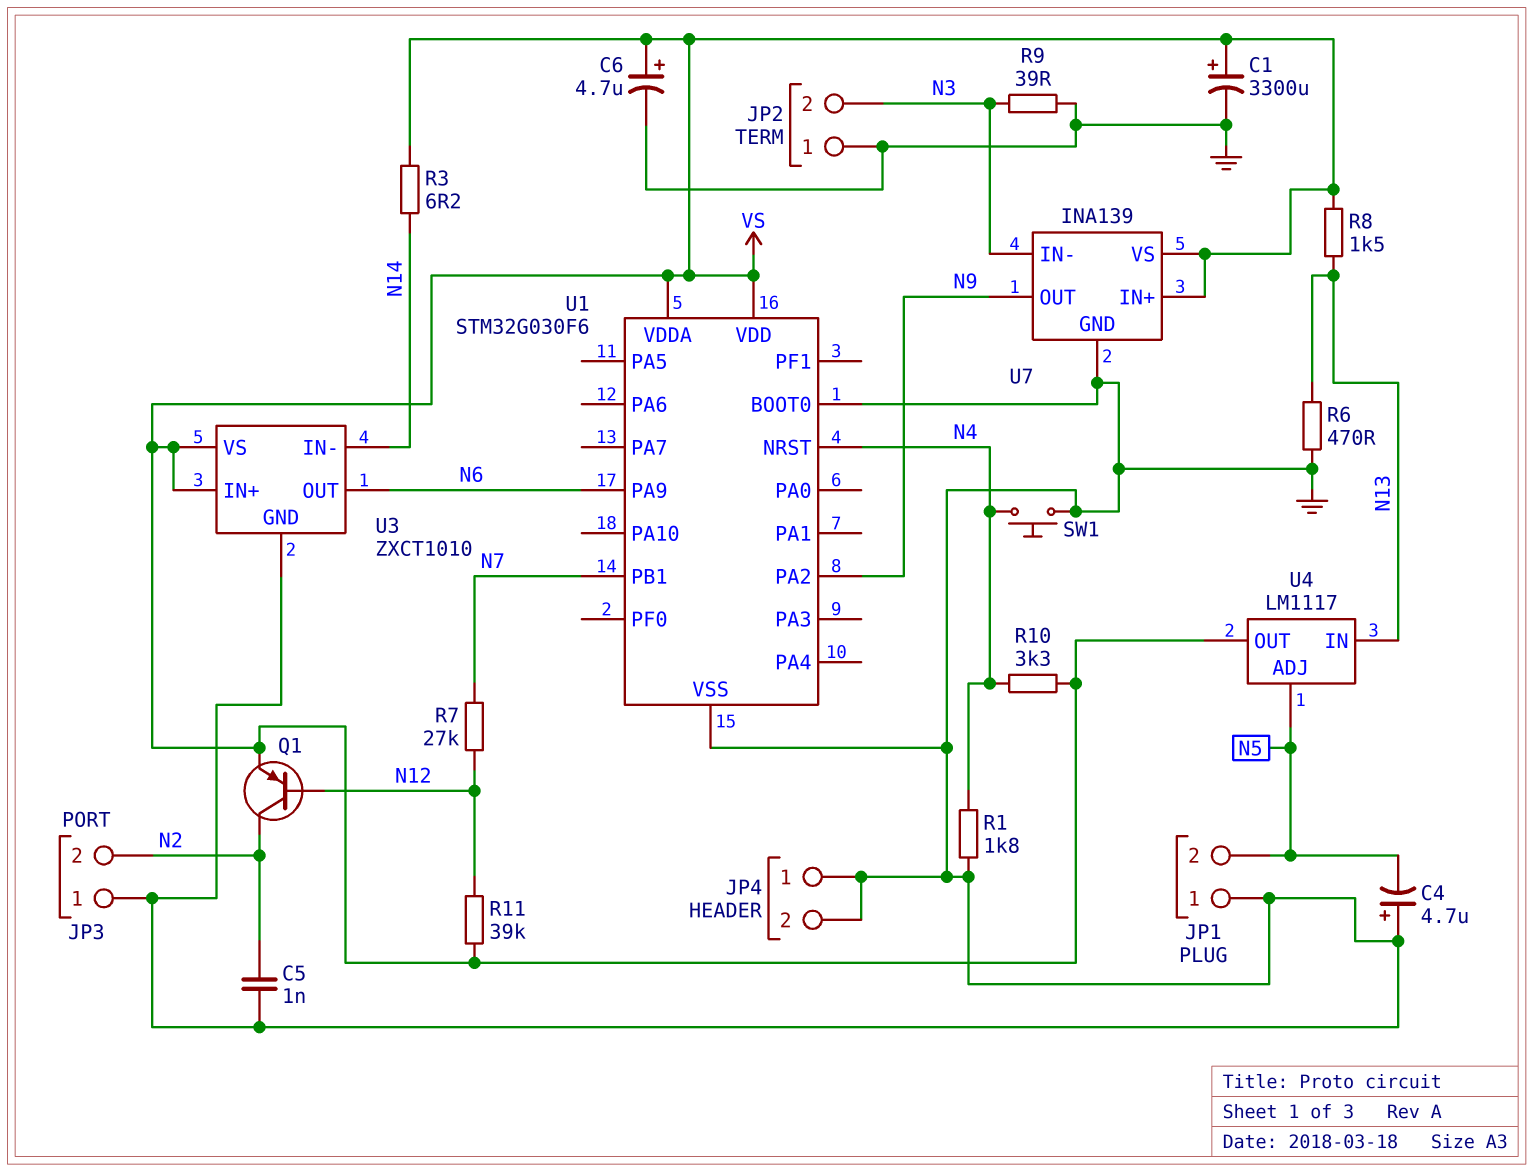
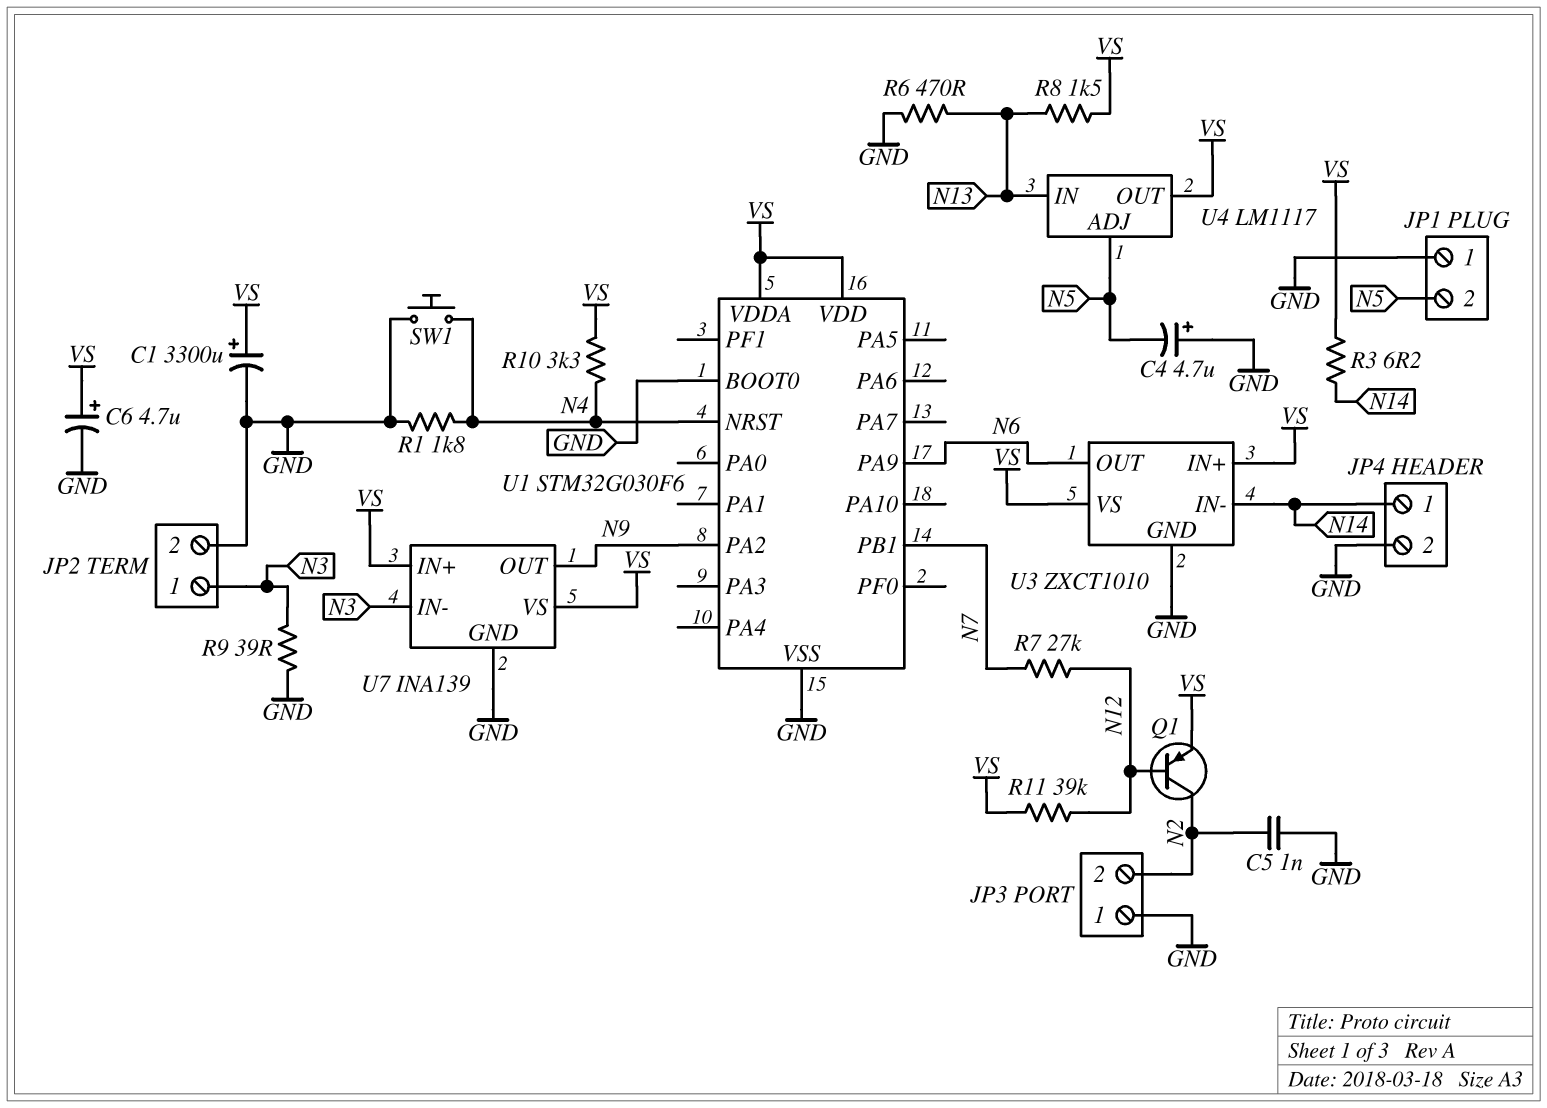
JP2 pin 1: GND -> N3
JP2 pin 2: N3 -> GND
JP4 pin 1: GND -> N14

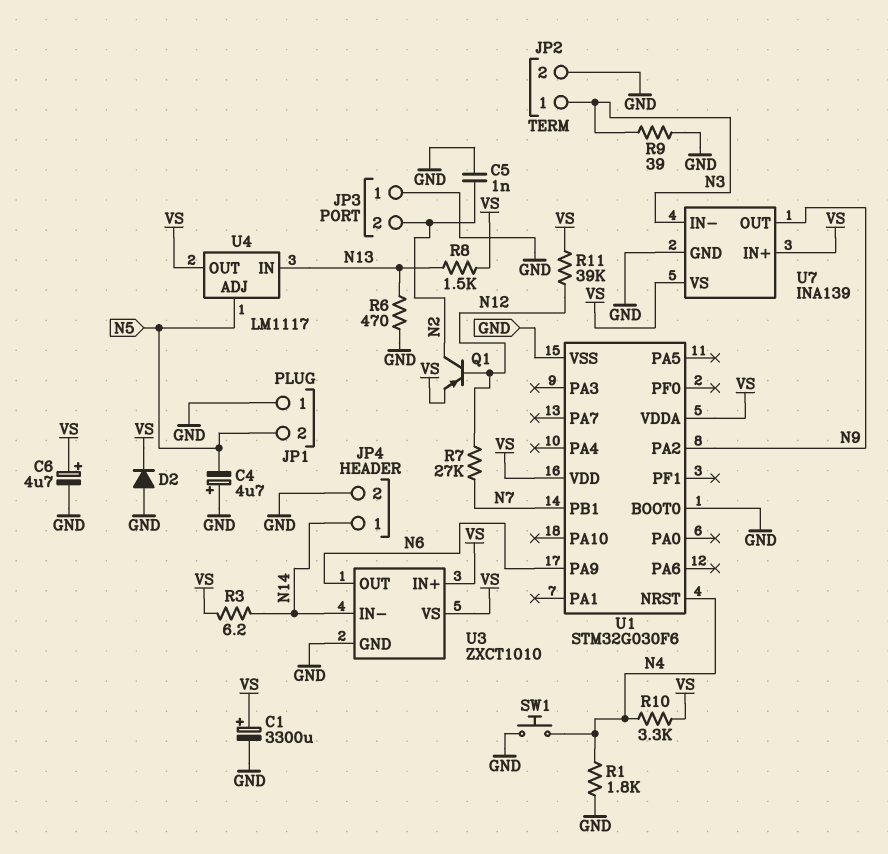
D2: none -> diode (A GND, K VS)

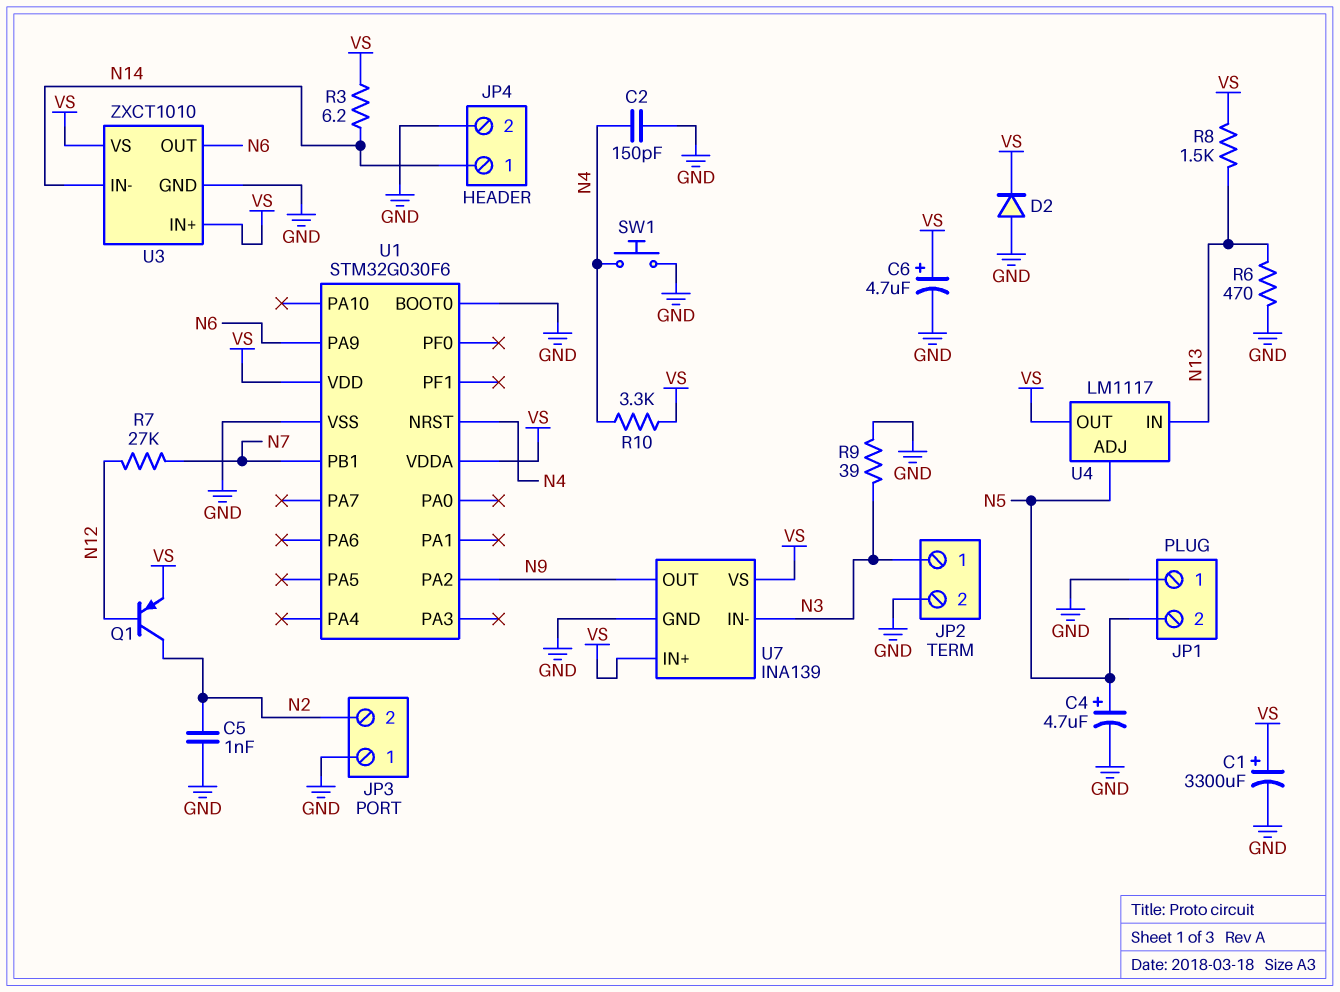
C2: none -> 150pF (GND, N4)
C4: 4.7uF (plus GND, minus N5) -> 4.7uF (plus N5, minus GND)
R1: 1.8k (GND, N4) -> none
R11: 39k (N12, VS) -> none

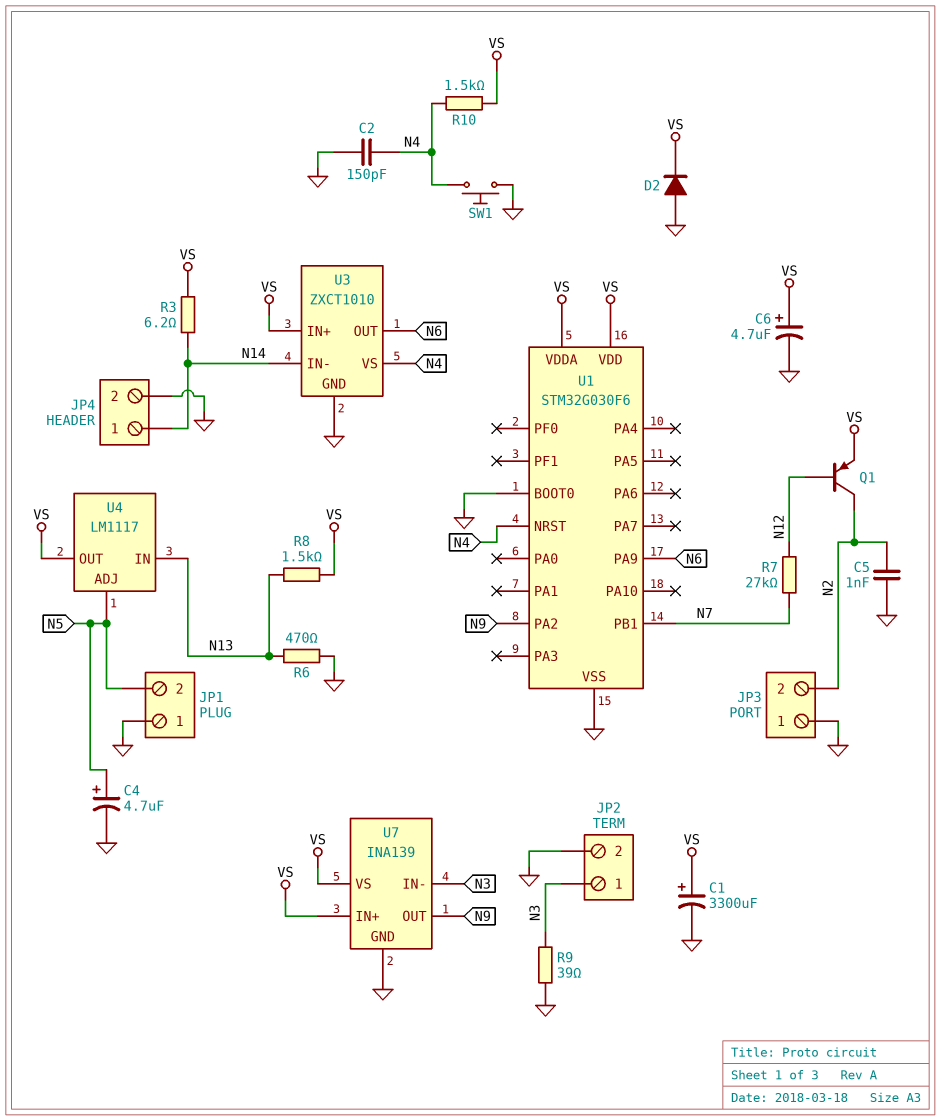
R10: 3.3k (N4, VS) -> 1.5k (N4, VS)
U3 pin VS: VS -> N4

